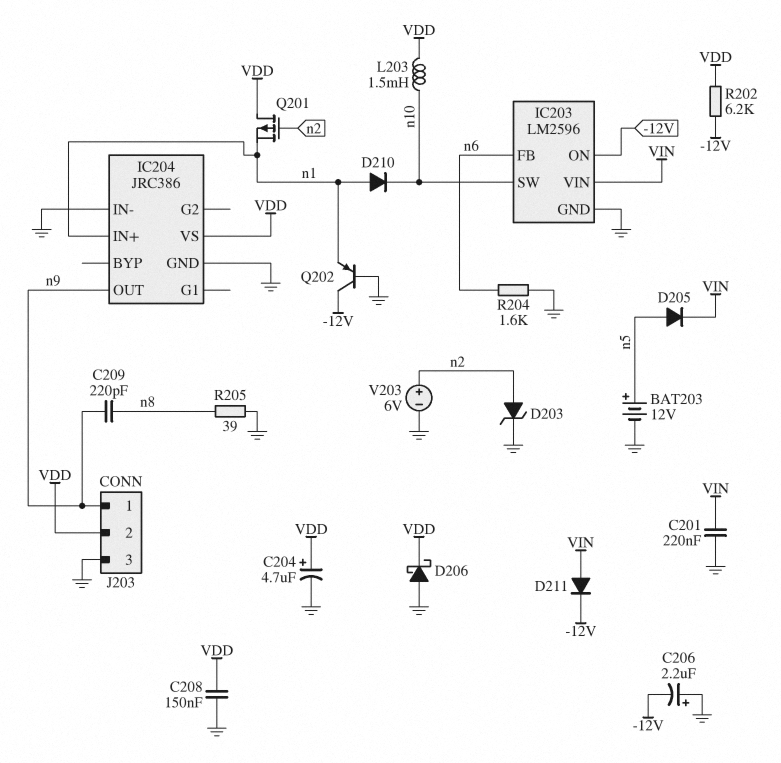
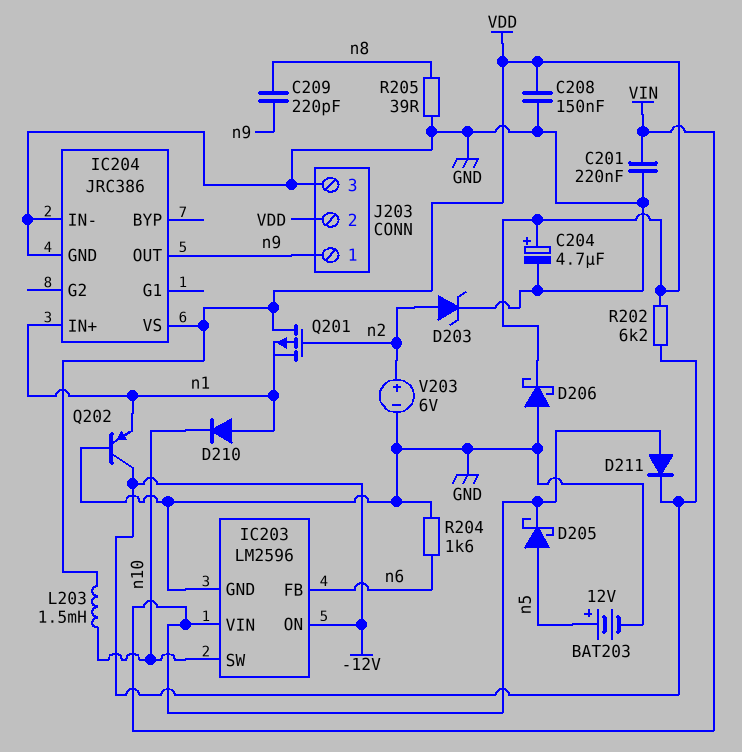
C206: 2.2uF (plus GND, minus -12V) -> none
D205: diode (A n5, K VIN) -> schottky (A n5, K VIN)

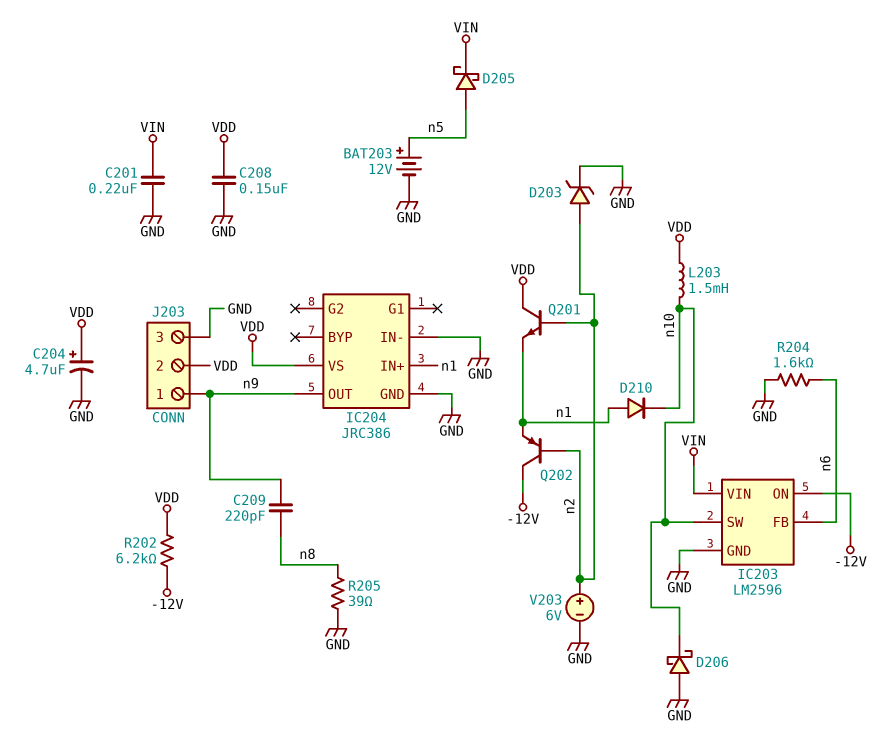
D206: schottky (A GND, K VDD) -> schottky (A GND, K n10)
D211: diode (A VIN, K -12V) -> none
Q201: PMOS (G n2, D VDD, S n1) -> NPN (B n2, C VDD, E n1)
Q202: PNP (B GND, C -12V, E n1) -> PNP (B n2, C -12V, E n1)

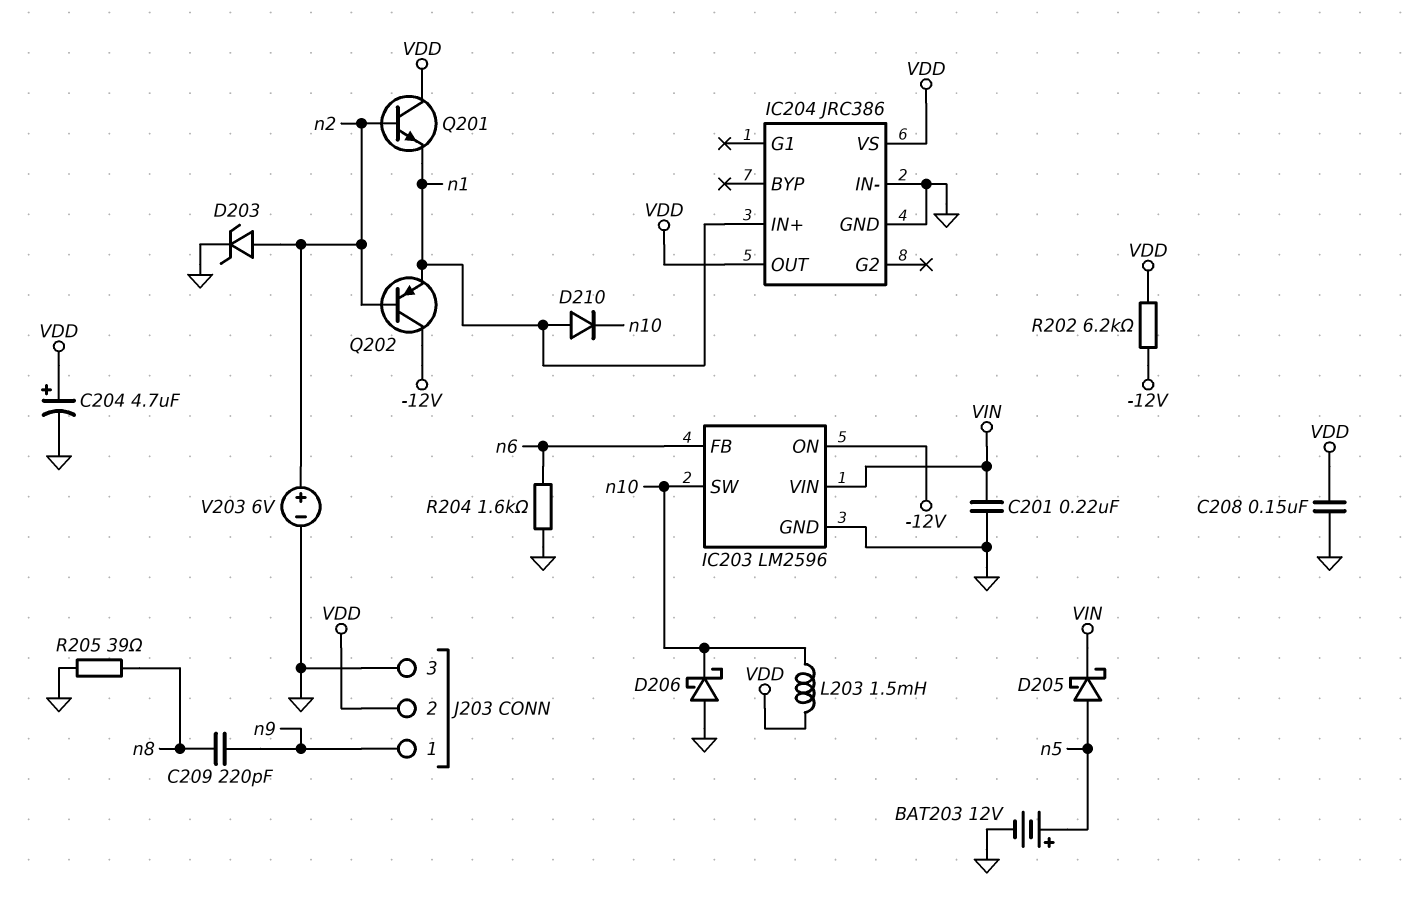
IC204 pin OUT: n9 -> VDD

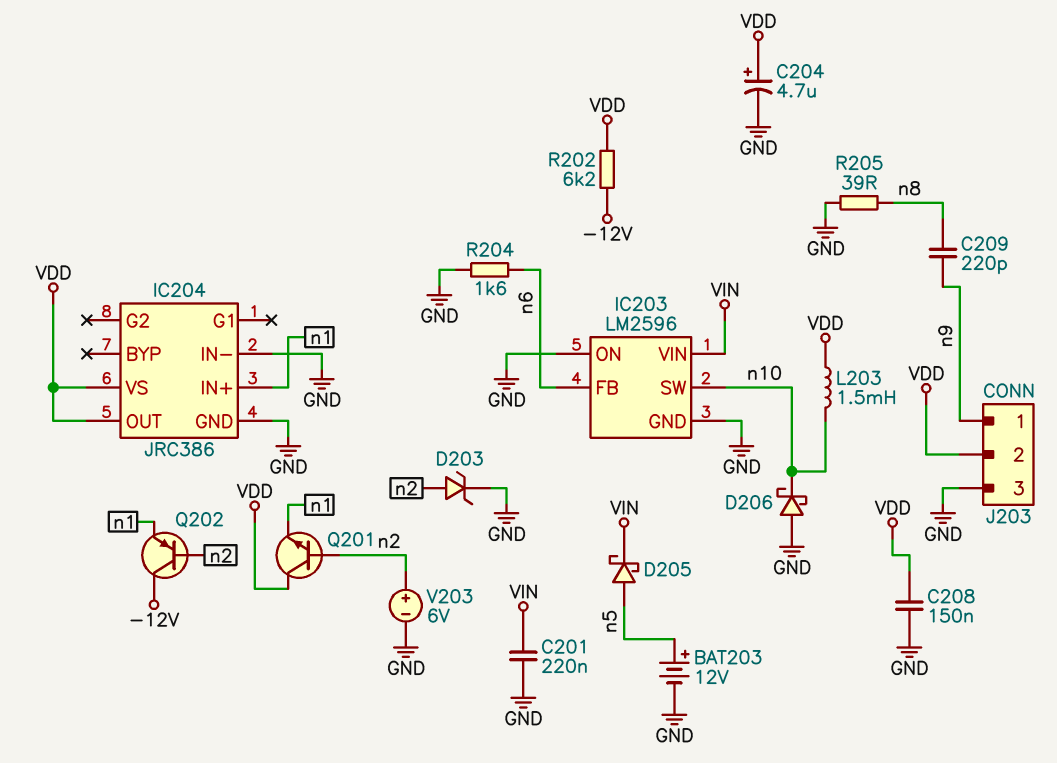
D210: diode (A n1, K n10) -> none
IC203 pin ON: -12V -> GND

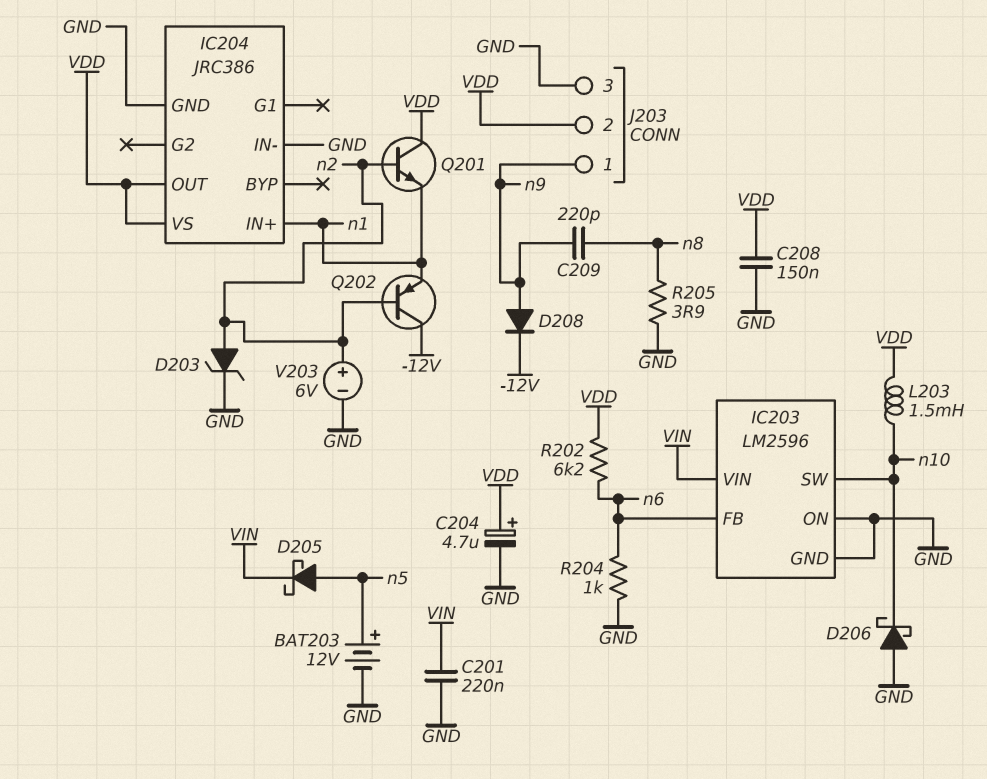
D208: none -> diode (A n9, K -12V)
R202: 6.2k (-12V, VDD) -> 6.2k (VDD, n6)
R204: 1.6k (GND, n6) -> 1k (GND, n6)
R205: 39 (GND, n8) -> 3.9 (GND, n8)

